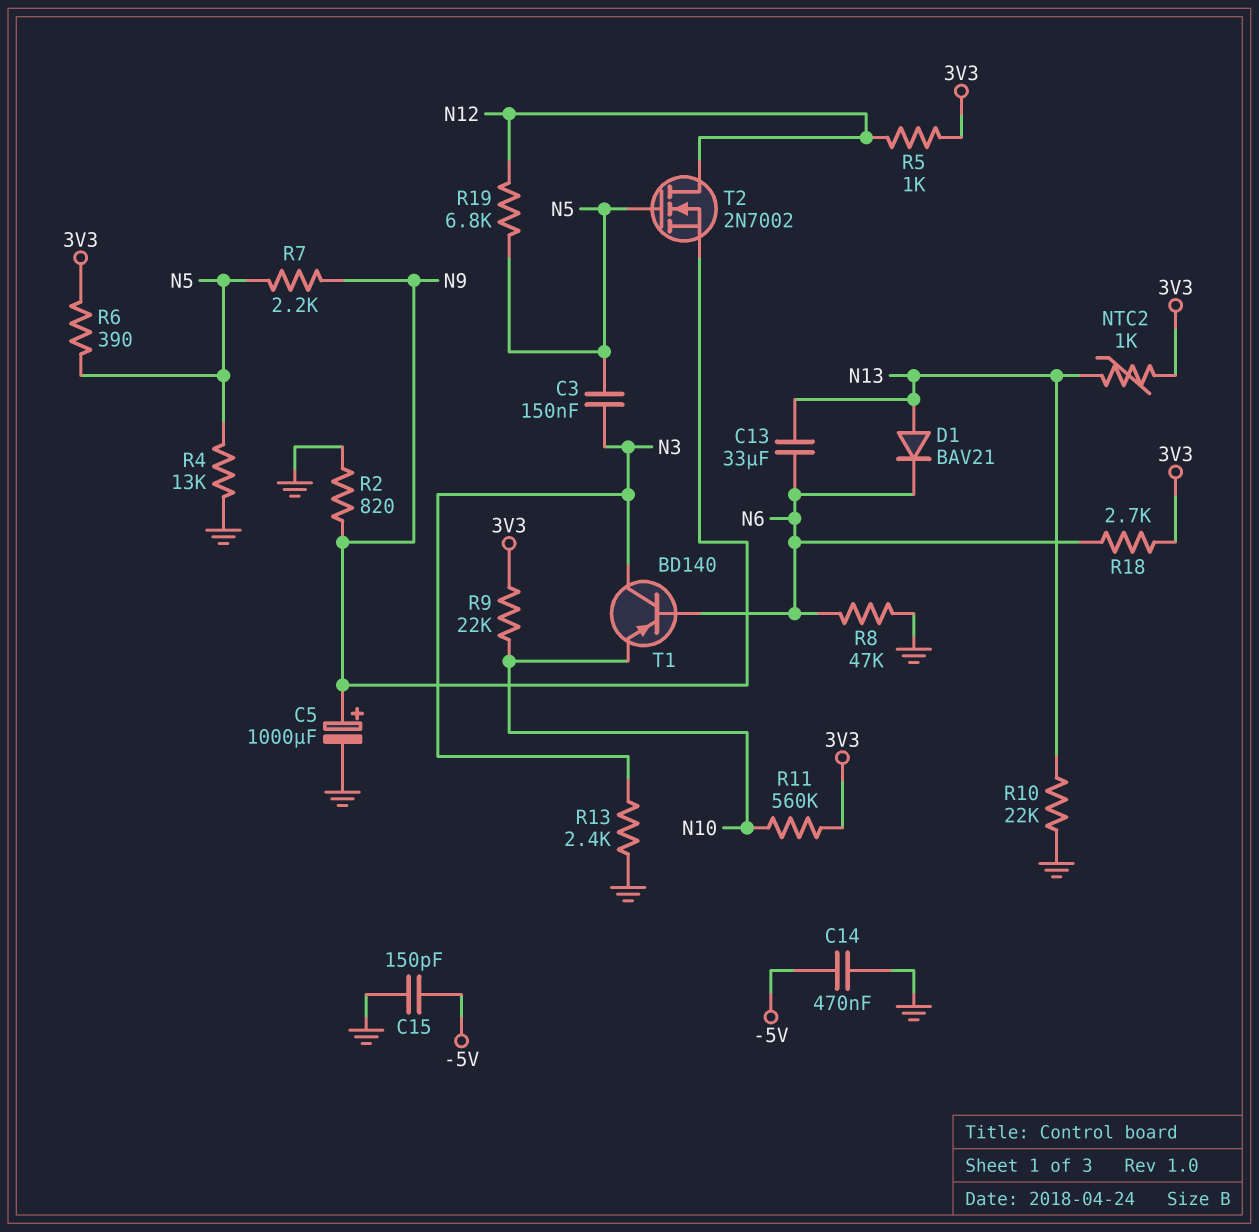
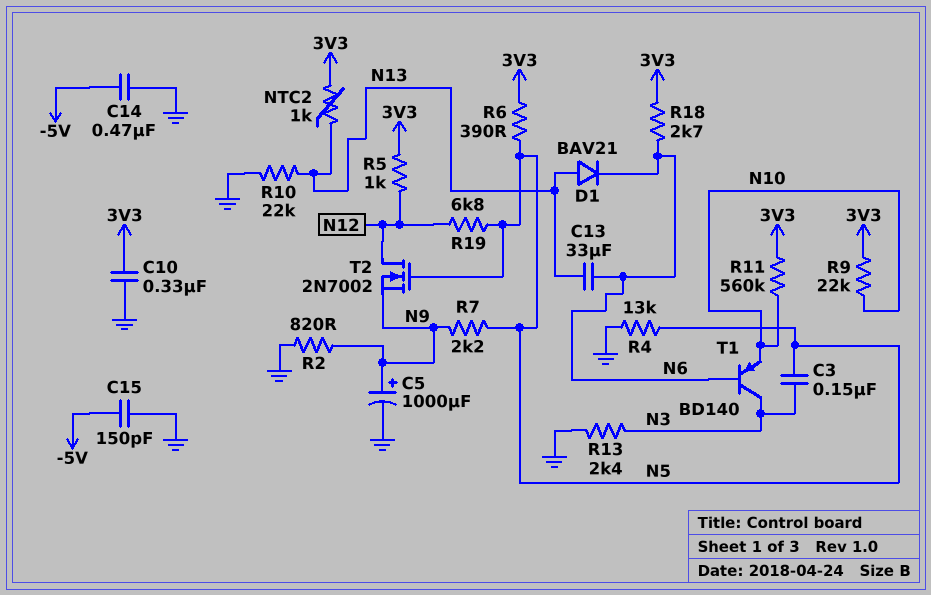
C10: none -> 330nF (3V3, GND)
R8: 47k (GND, N6) -> none

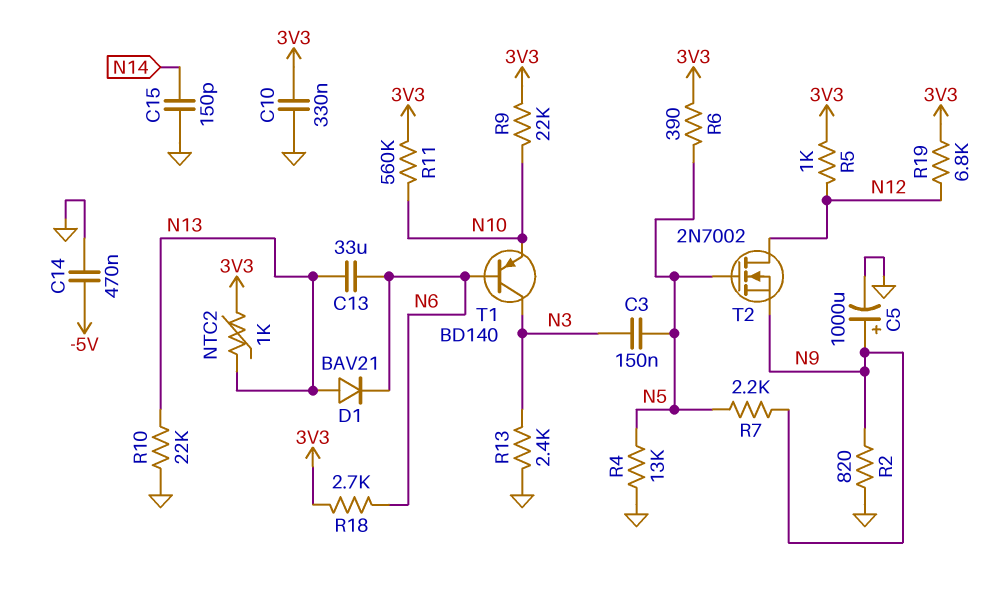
C15: 150pF (-5V, GND) -> 150pF (GND, N14)
R19: 6.8k (N5, N12) -> 6.8k (3V3, N12)

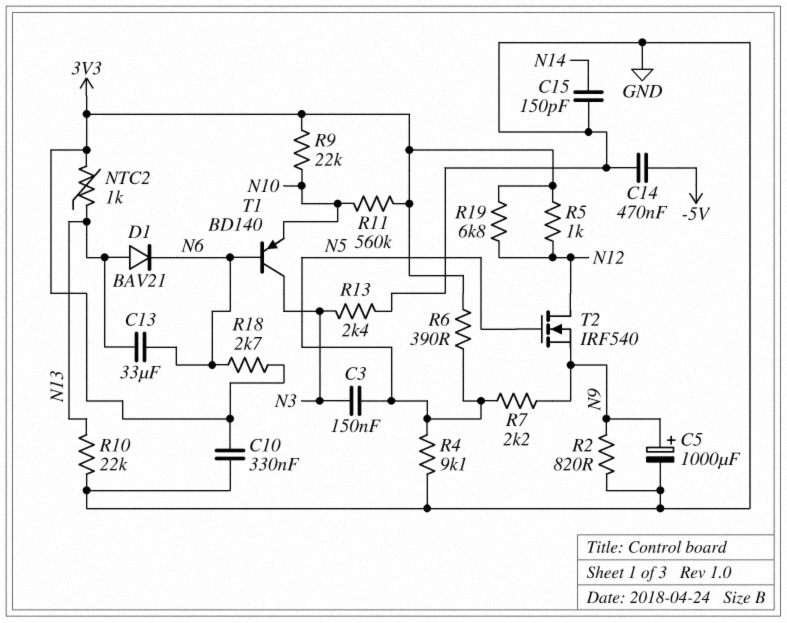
R4: 13k (GND, N5) -> 9.1k (GND, N5)
T2: NMOS 2N7002 (G N5, D N12, S N9) -> NMOS IRF540 (G N5, D N12, S N9)

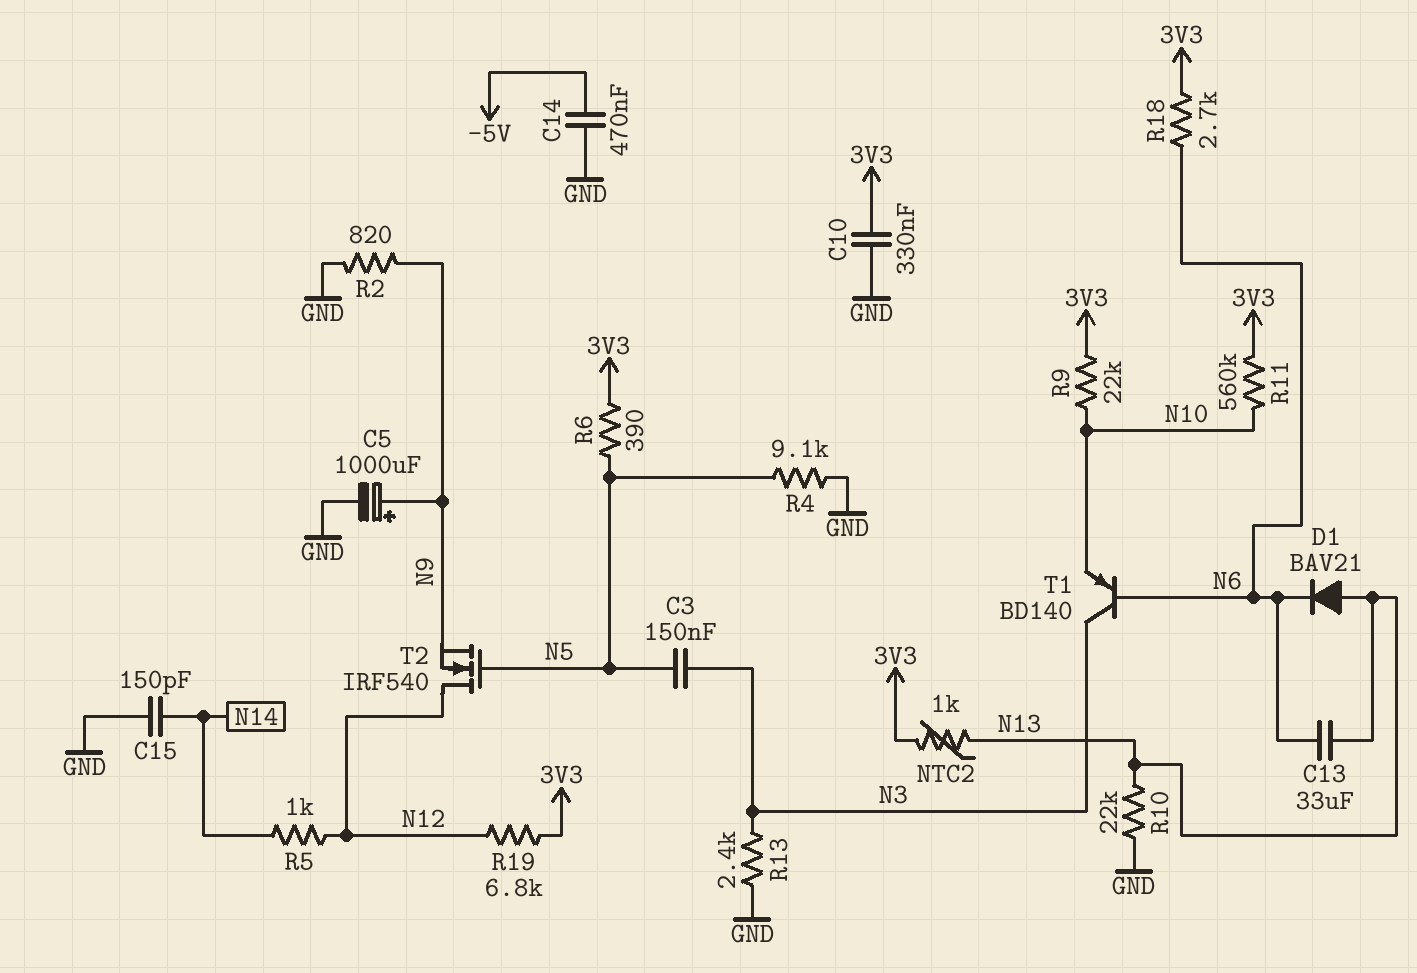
R5: 1k (3V3, N12) -> 1k (N12, N14)
R7: 2.2k (N5, N9) -> none

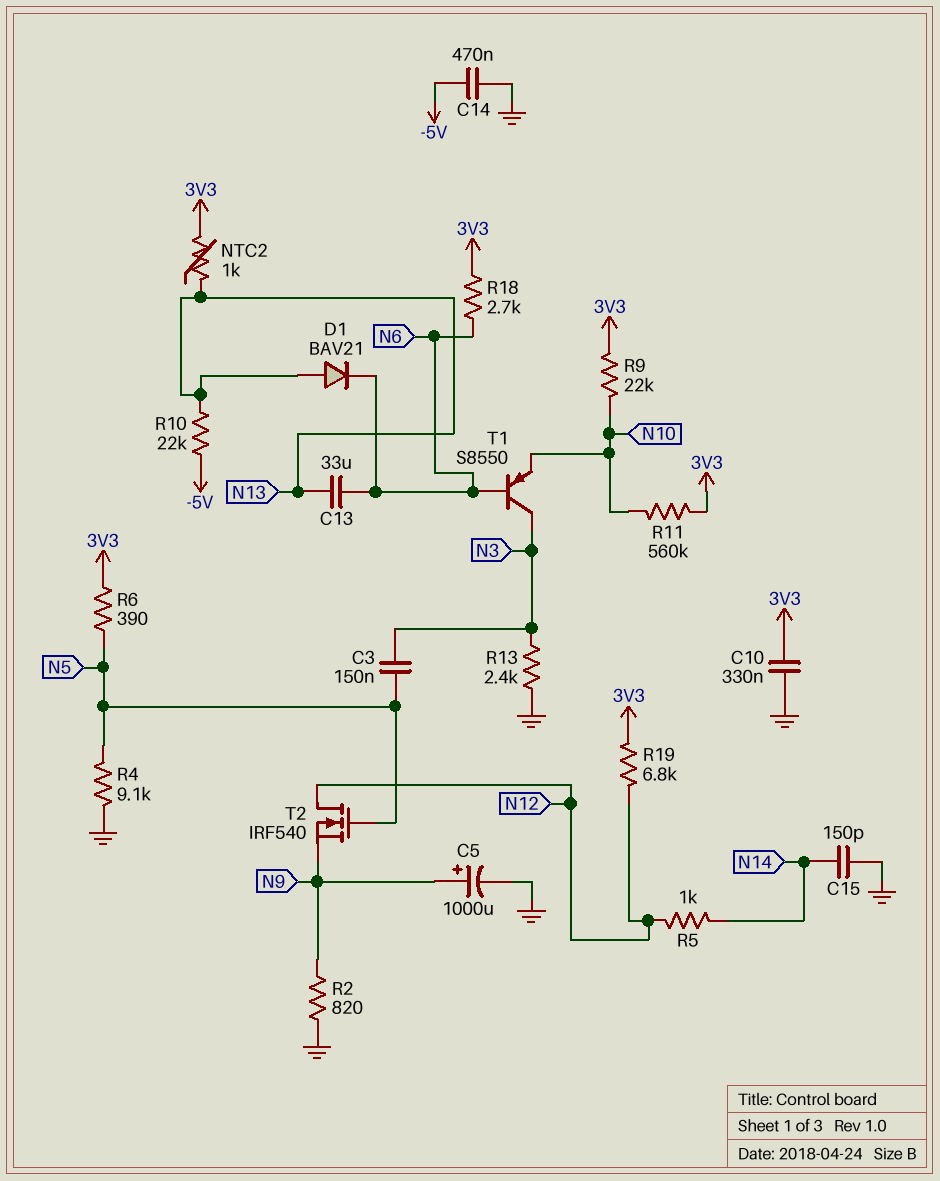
R10: 22k (GND, N13) -> 22k (-5V, N13)
T1: PNP BD140 (B N6, C N3, E N10) -> PNP S8550 (B N6, C N3, E N10)

